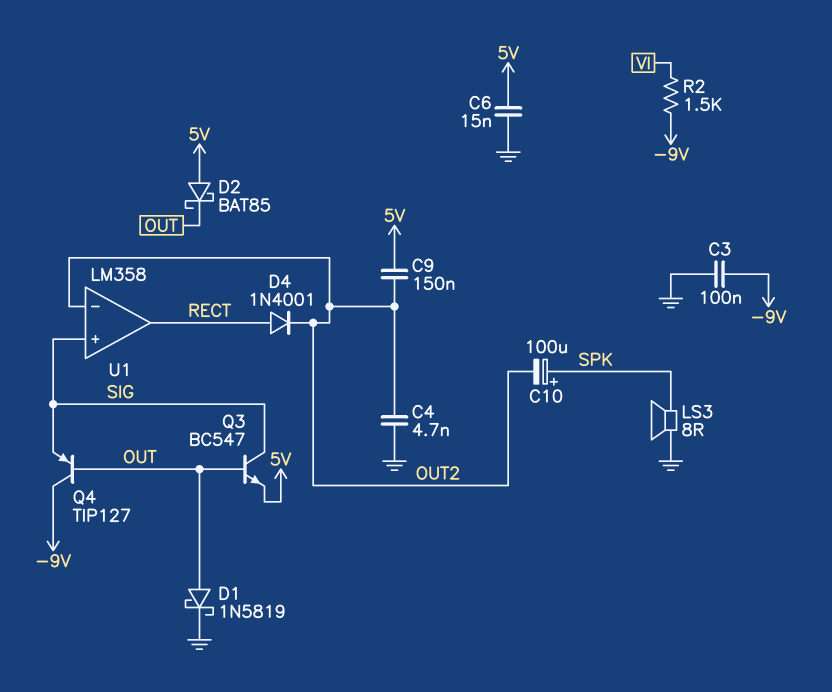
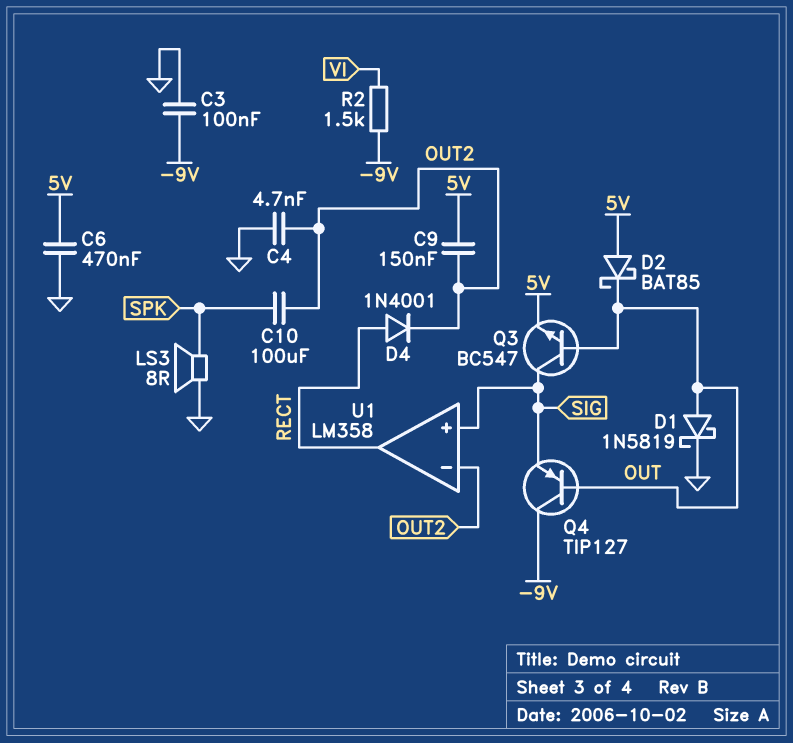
C6: 15nF (5V, GND) -> 470nF (5V, GND)
C10: 100uF (plus SPK, minus OUT2) -> 100uF (OUT2, SPK)

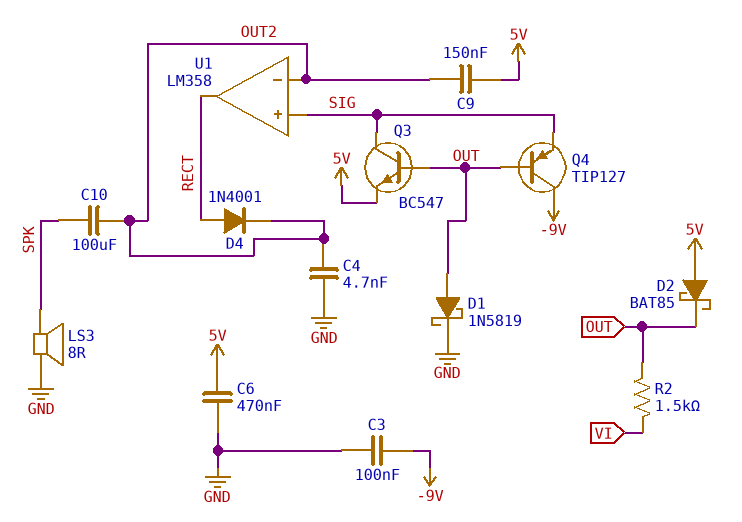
R2: 1.5k (-9V, VI) -> 1.5k (OUT, VI)

